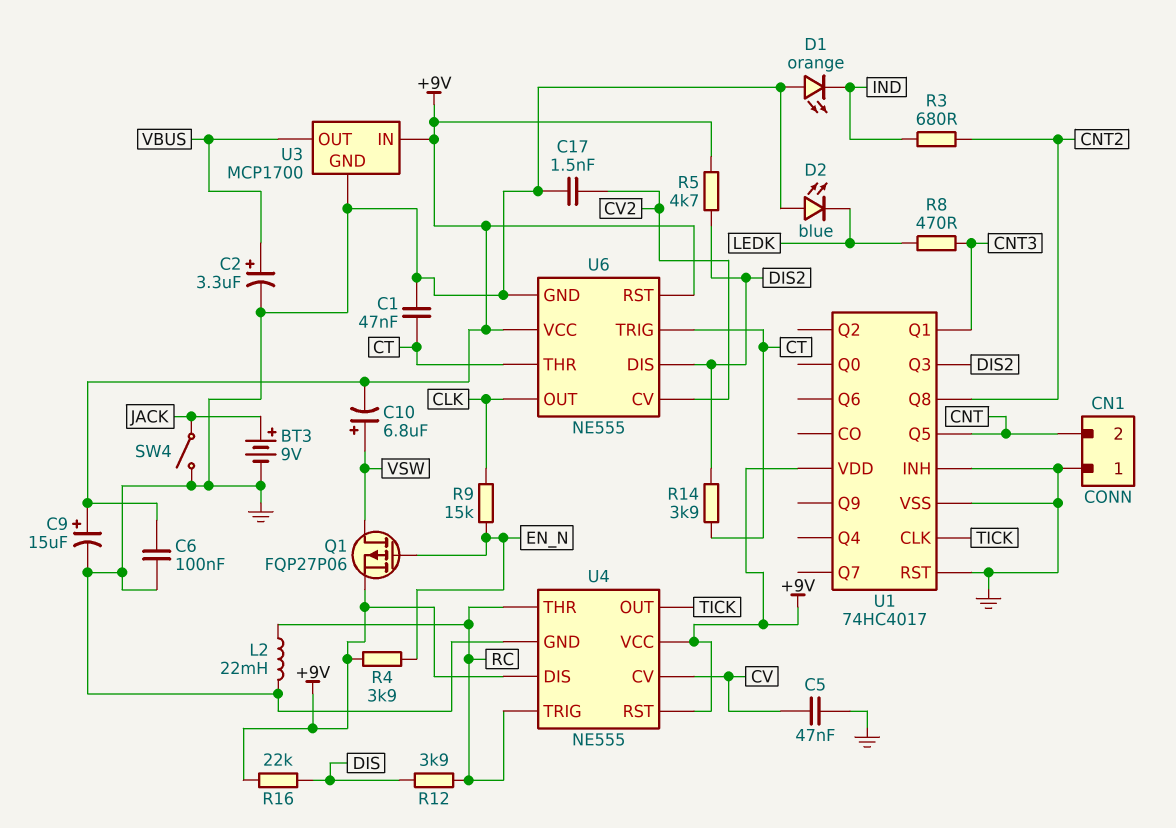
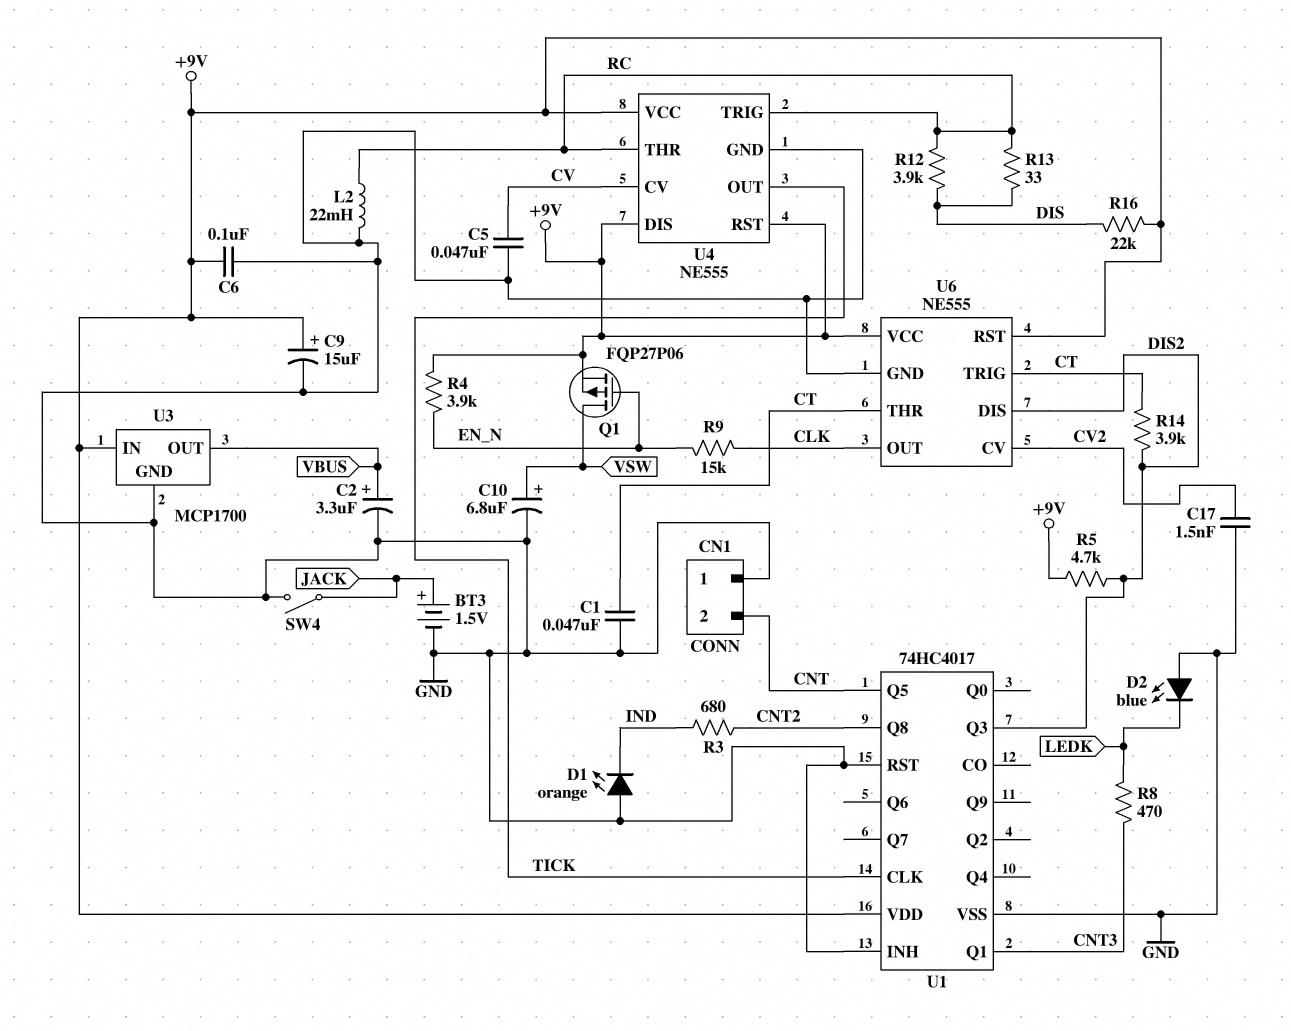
BT3: 9V (plus JACK, minus GND) -> 1.5V (plus JACK, minus GND)
C10: 6.8uF (plus VSW, minus +9V) -> 6.8uF (plus VSW, minus GND)
R13: none -> 33 (DIS, RC)

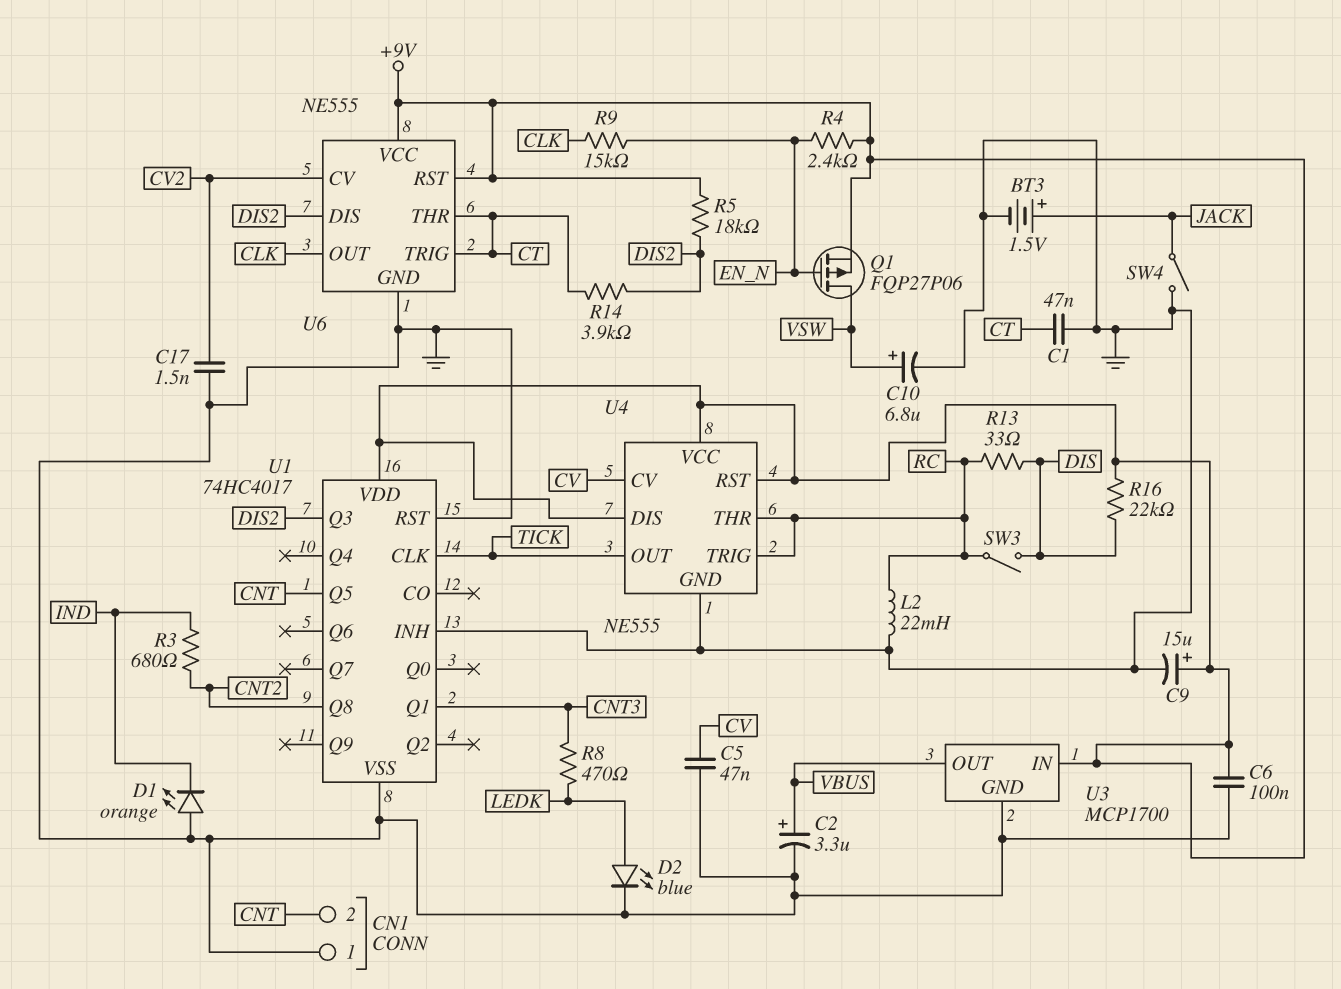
D2: LED blue (A GND, K LEDK) -> LED blue (A LEDK, K GND)
R4: 3.9k (+9V, EN_N) -> 2.4k (+9V, EN_N)
R5: 4.7k (+9V, DIS2) -> 18k (+9V, DIS2)
R12: 3.9k (DIS, RC) -> none
SW3: none -> switch (DIS, RC)

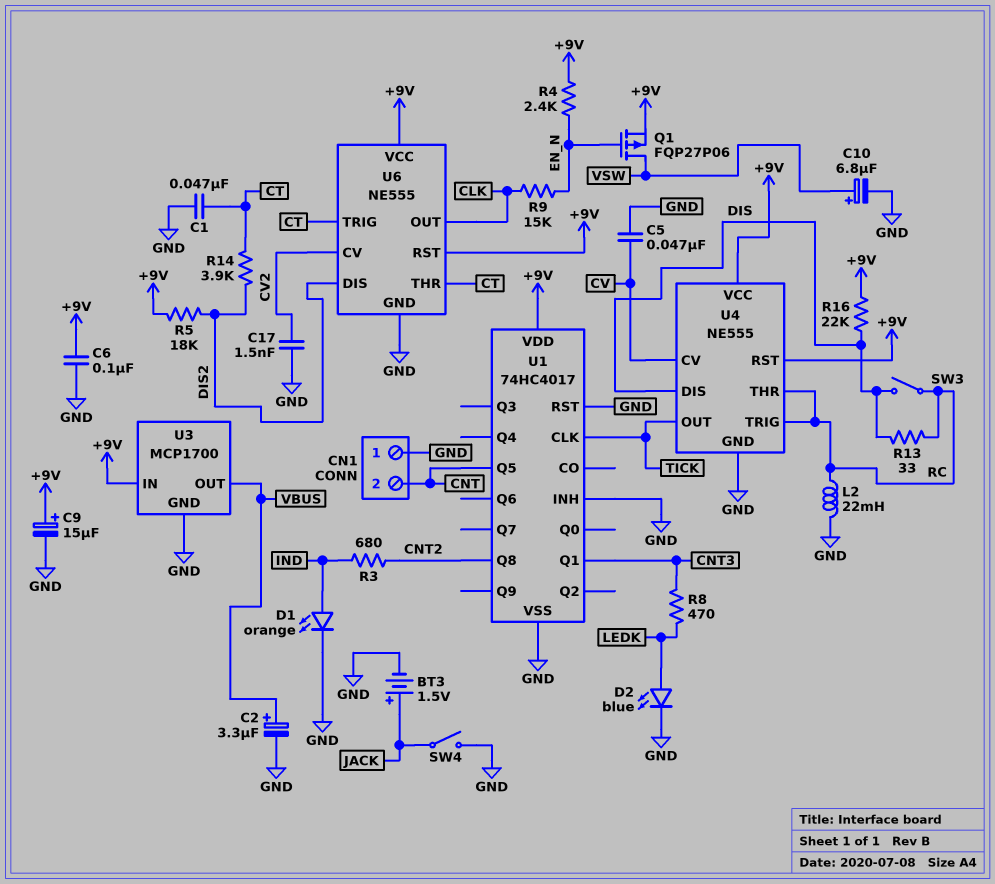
D1: LED orange (A GND, K IND) -> LED orange (A IND, K GND)
U1 pin Q3: DIS2 -> none
U4 pin DIS: +9V -> DIS

